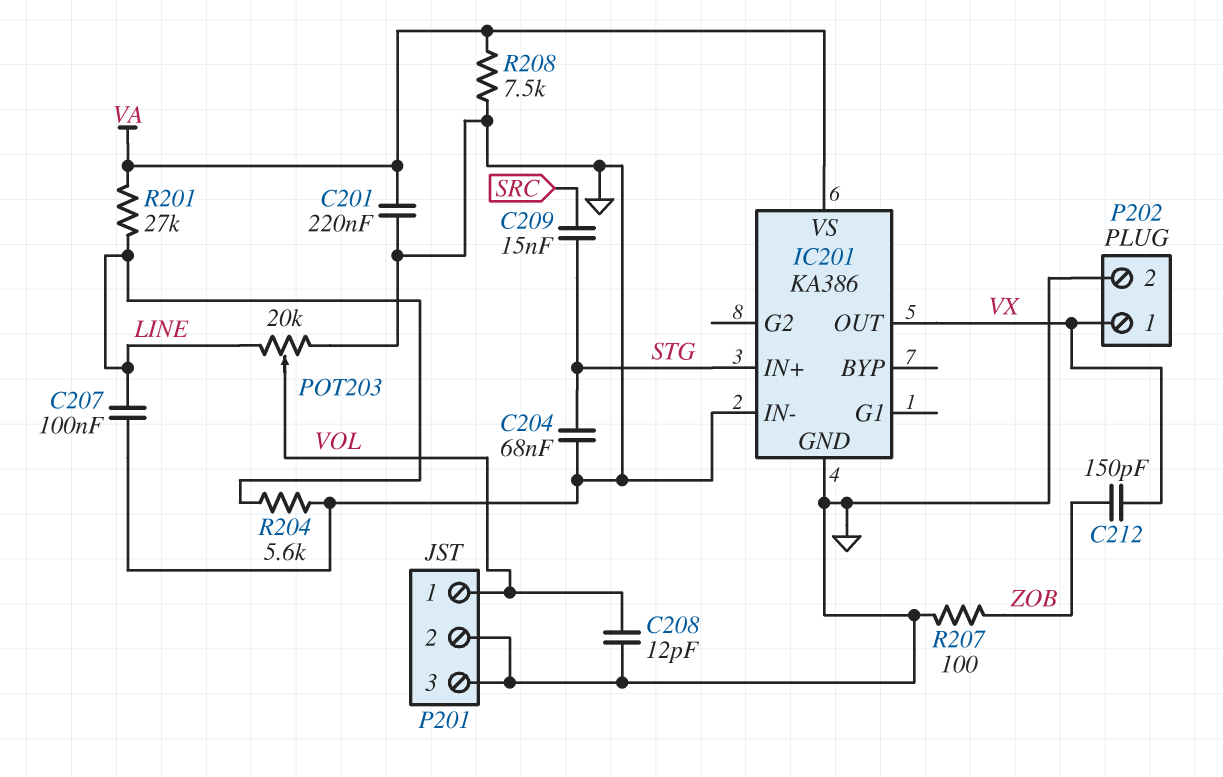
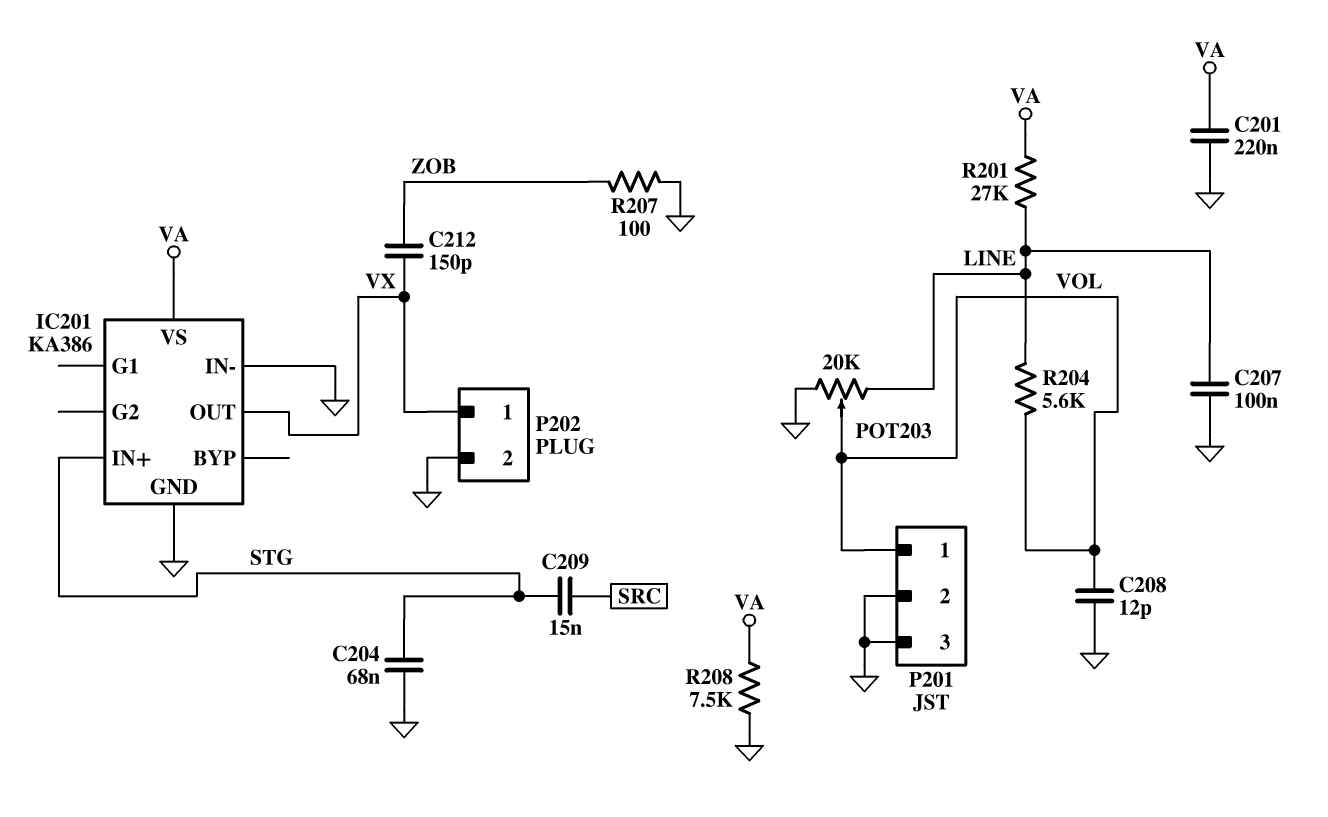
R204: 5.6k (GND, LINE) -> 5.6k (LINE, VOL)

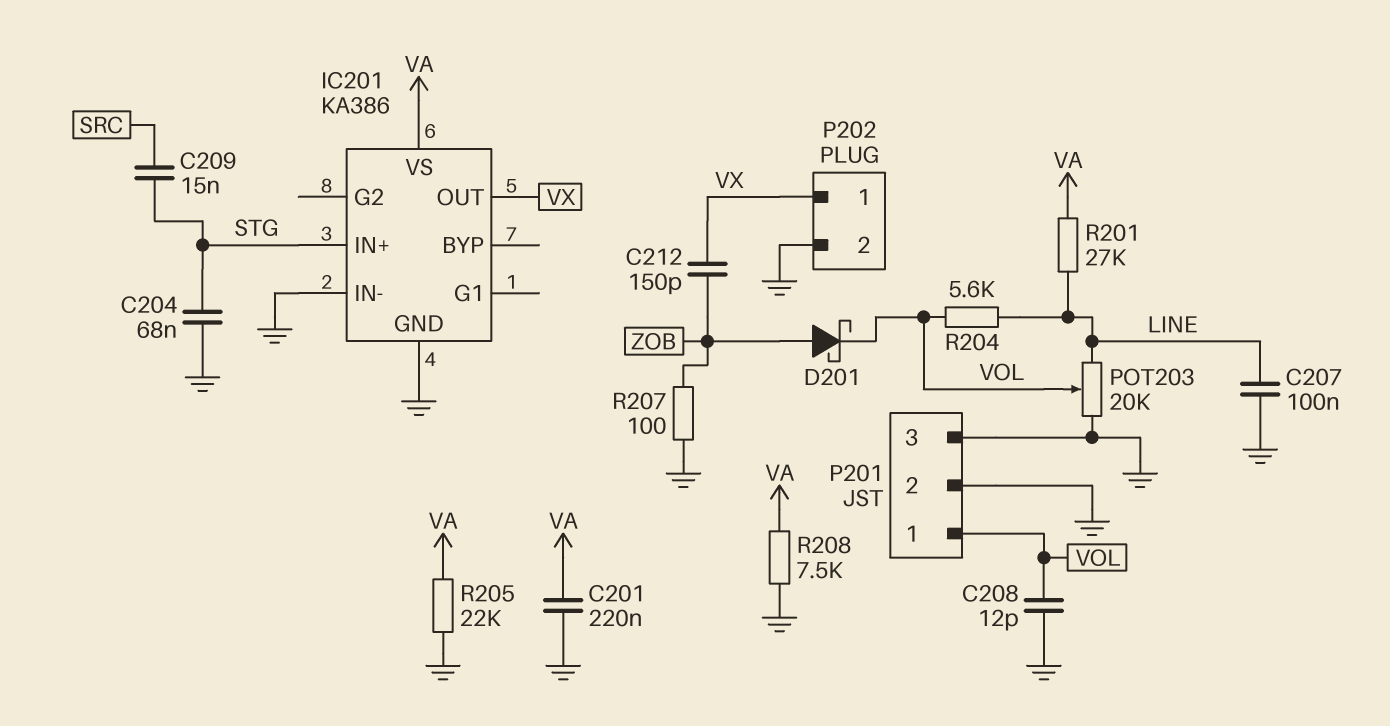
D201: none -> schottky (A ZOB, K VOL)
R205: none -> 22k (GND, VA)

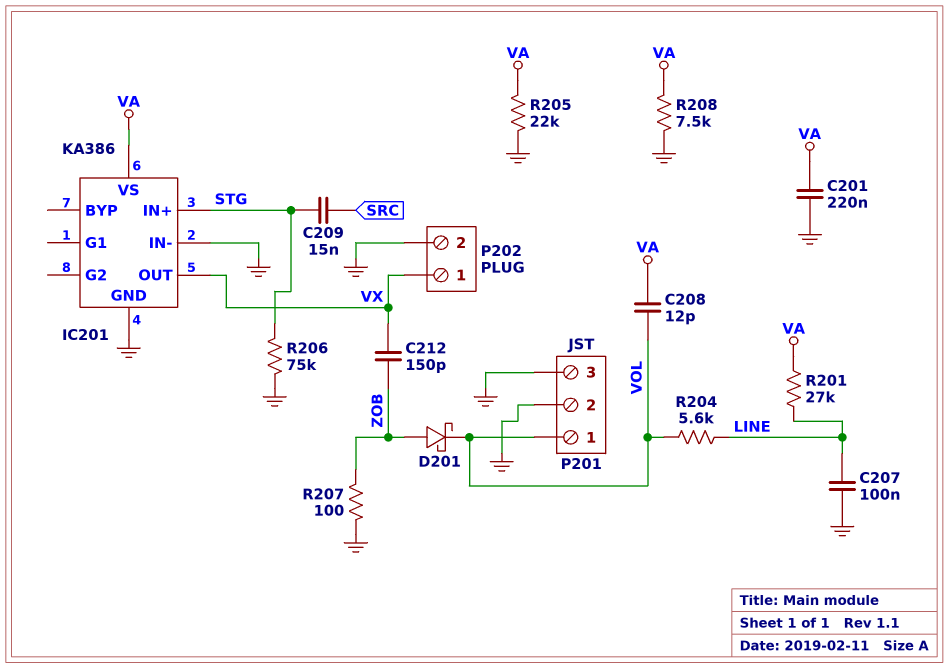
C204: 68nF (GND, STG) -> none
C208: 12pF (GND, VOL) -> 12pF (VA, VOL)
POT203: 20k (GND, LINE, wiper VOL) -> none
R206: none -> 75k (GND, STG)

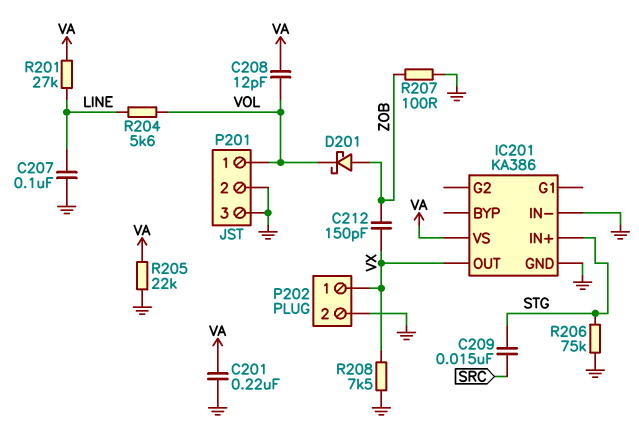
R208: 7.5k (GND, VA) -> 7.5k (GND, VX)

